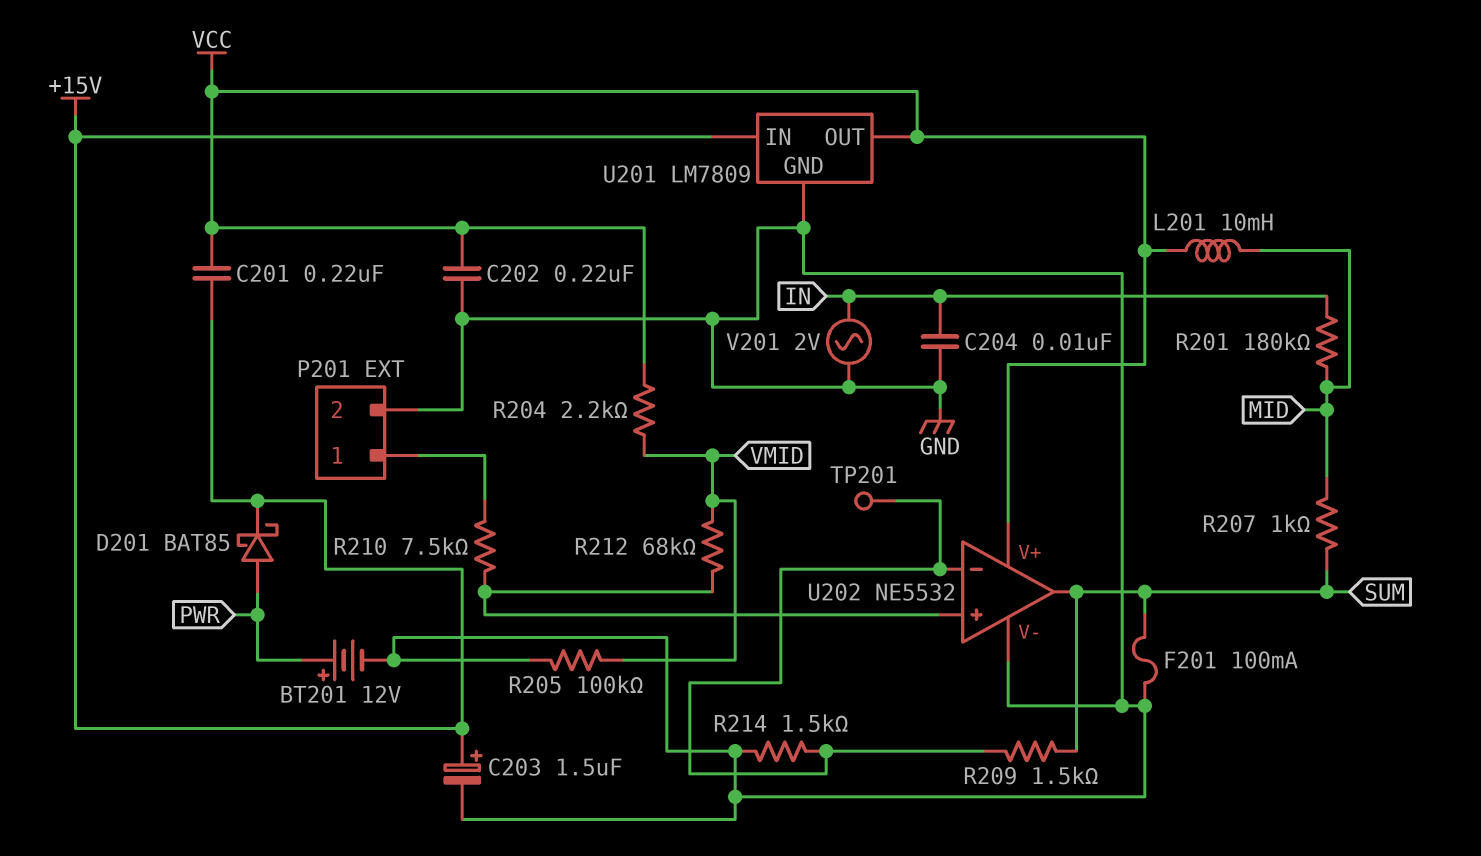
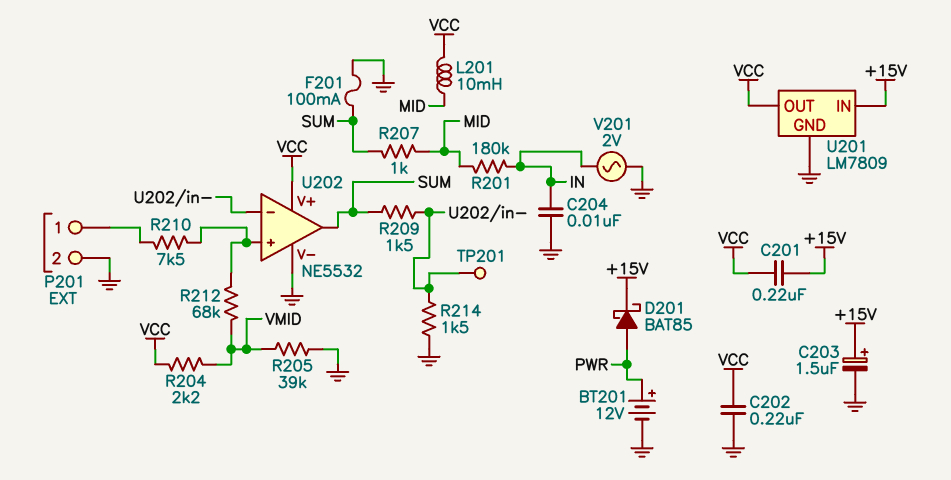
R205: 100k (GND, VMID) -> 39k (GND, VMID)

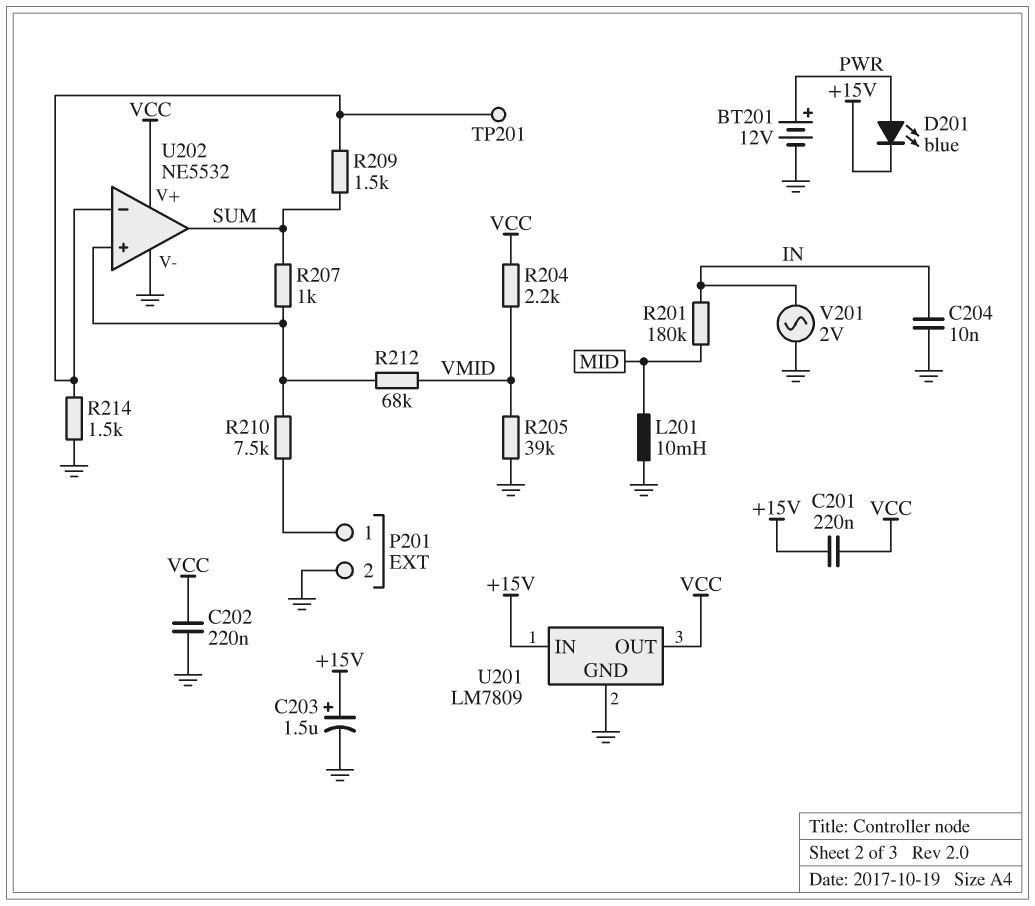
D201: schottky BAT85 (A PWR, K +15V) -> LED blue (A PWR, K +15V)
F201: 100mA (GND, SUM) -> none
L201: 10mH (MID, VCC) -> 10mH (GND, MID)
R207: 1k (MID, SUM) -> 1k (SUM, U202/in+)

